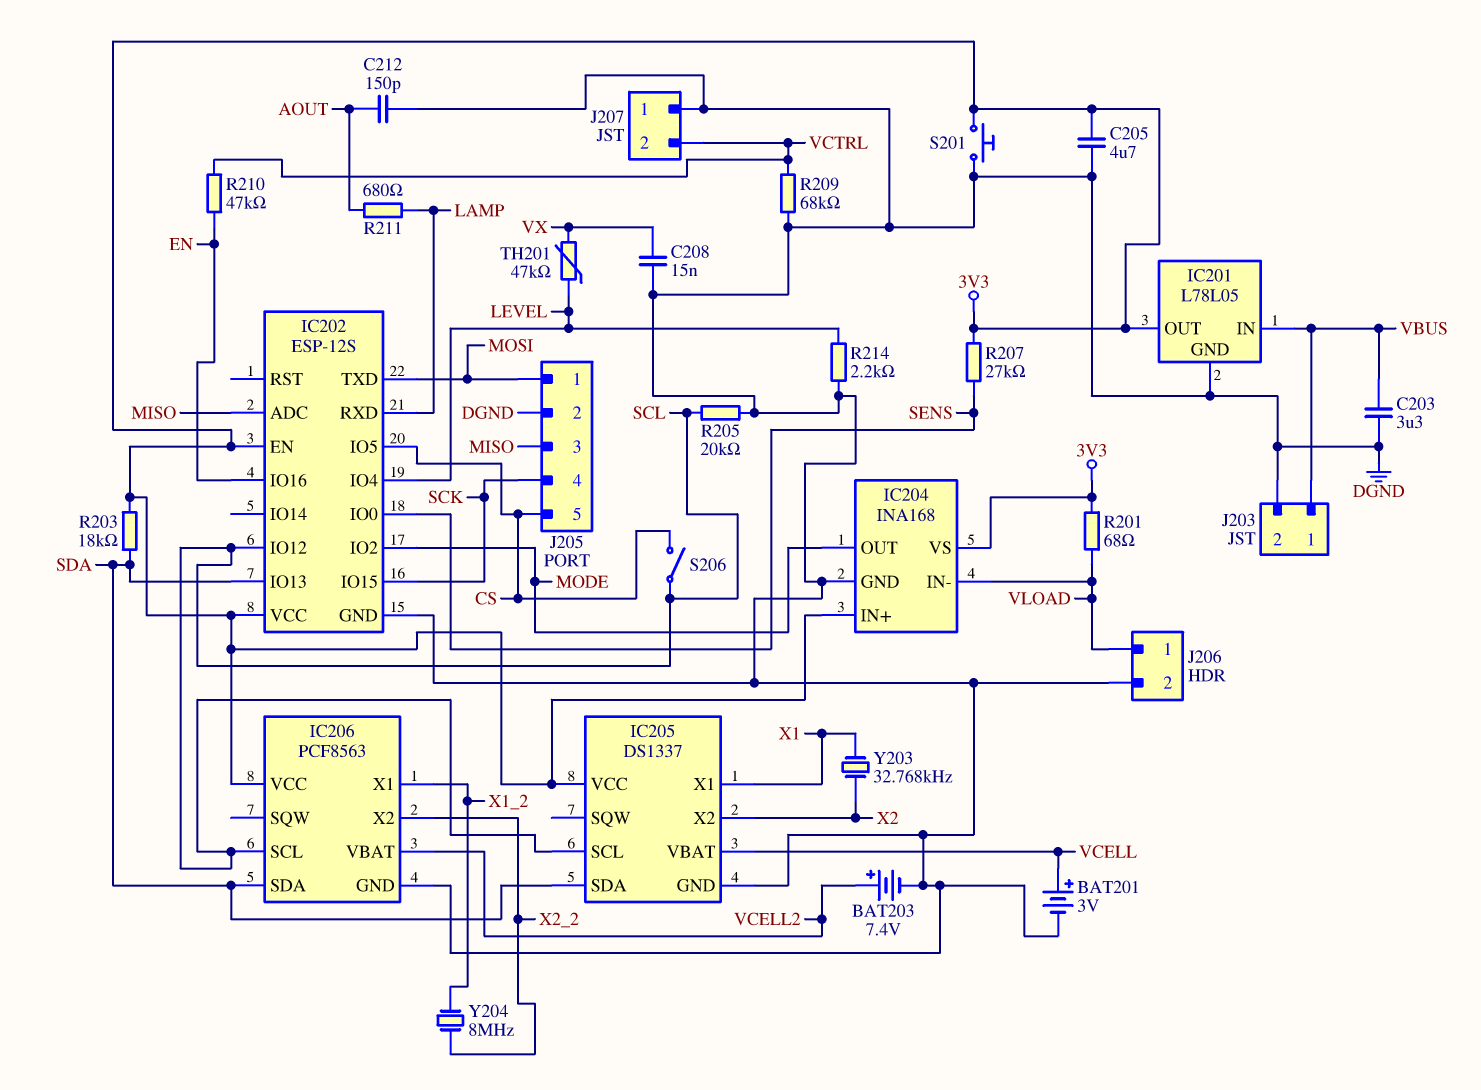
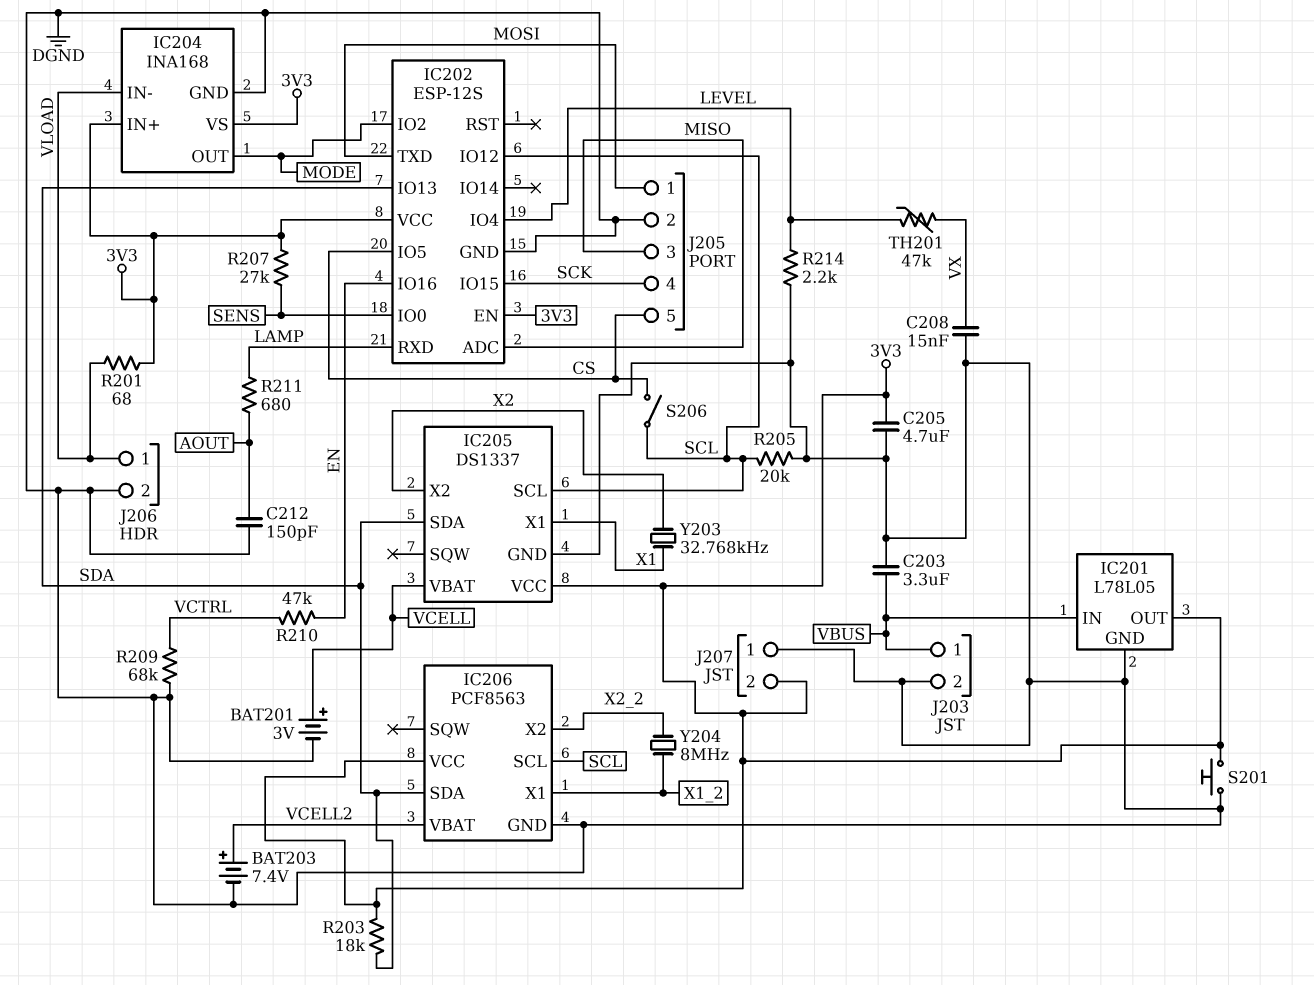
J207 pin 2: VCTRL -> 3V3

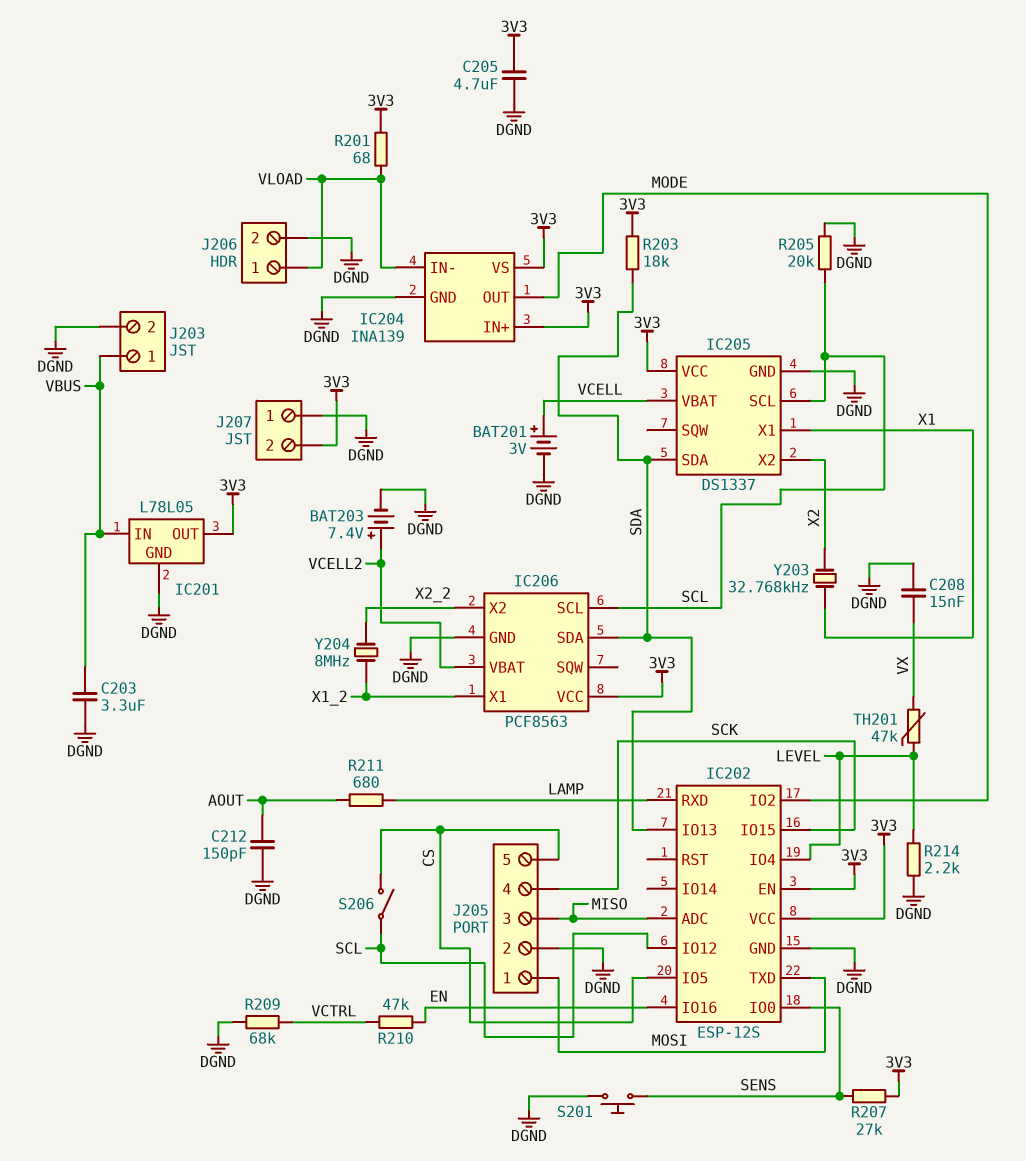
IC204: INA168 -> INA139
S201: button (3V3, DGND) -> button (DGND, SENS)

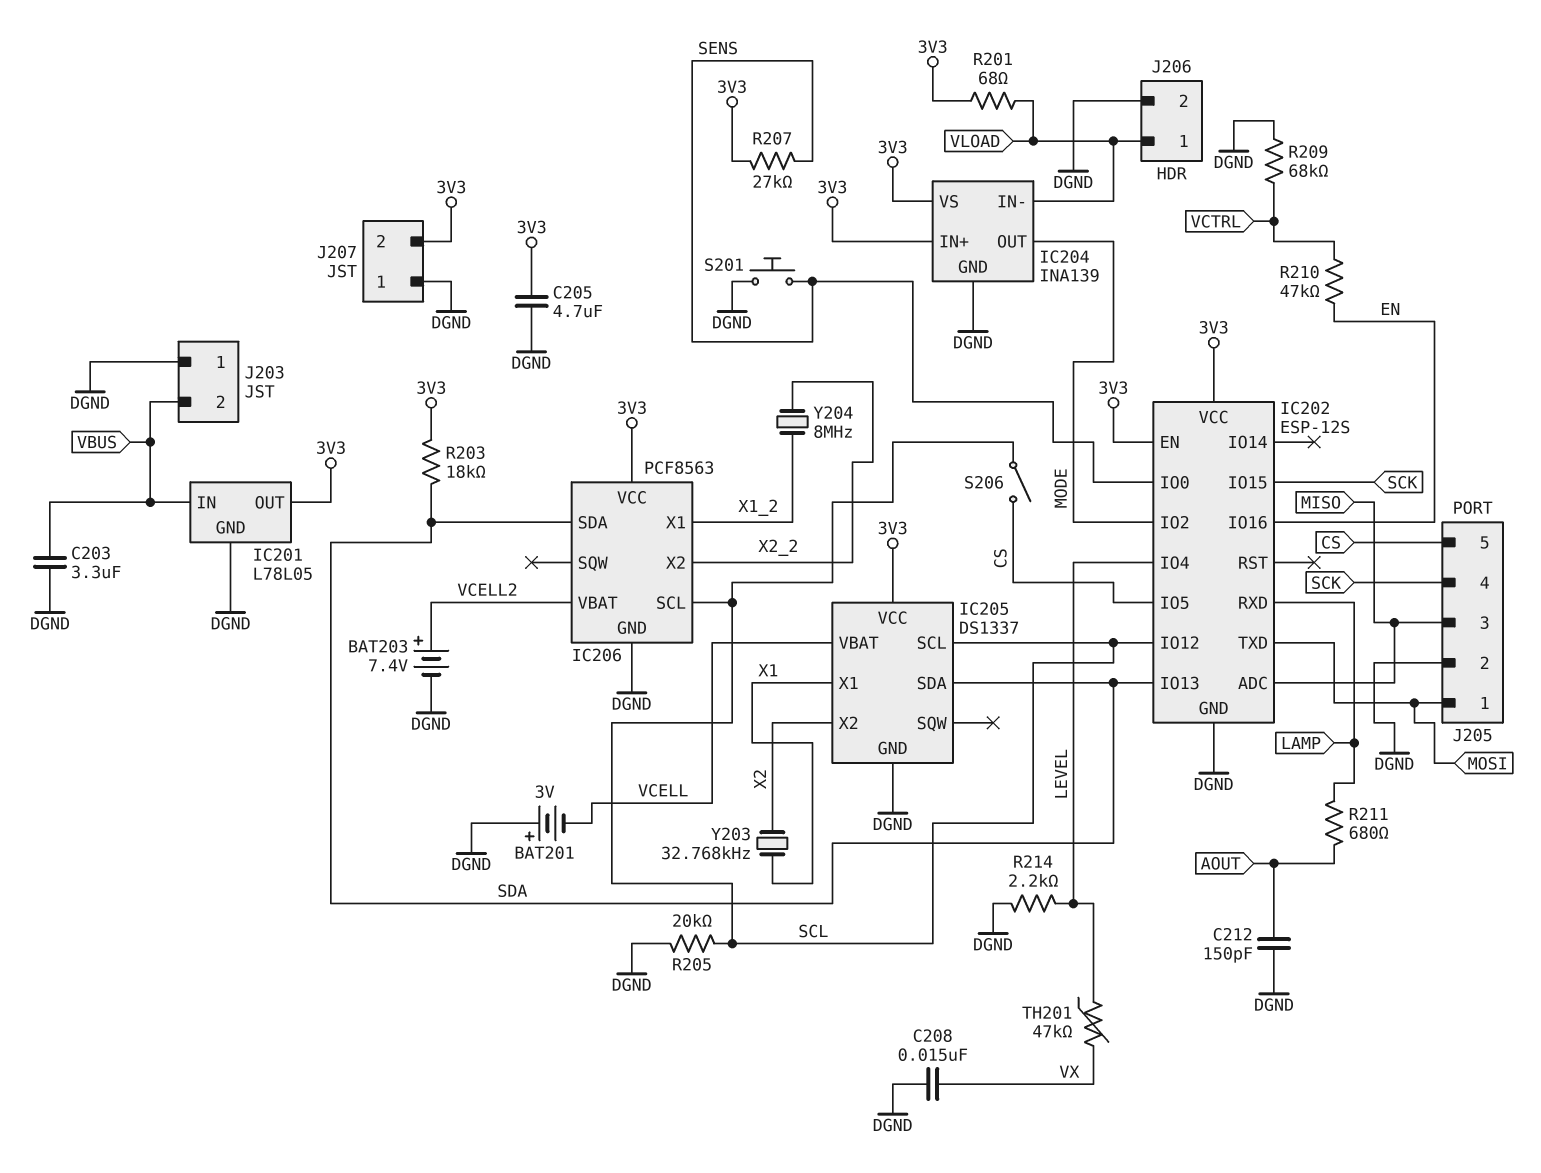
BAT201: 3V (plus VCELL, minus DGND) -> 3V (plus DGND, minus VCELL)
J203 pin 1: VBUS -> DGND
J203 pin 2: DGND -> VBUS

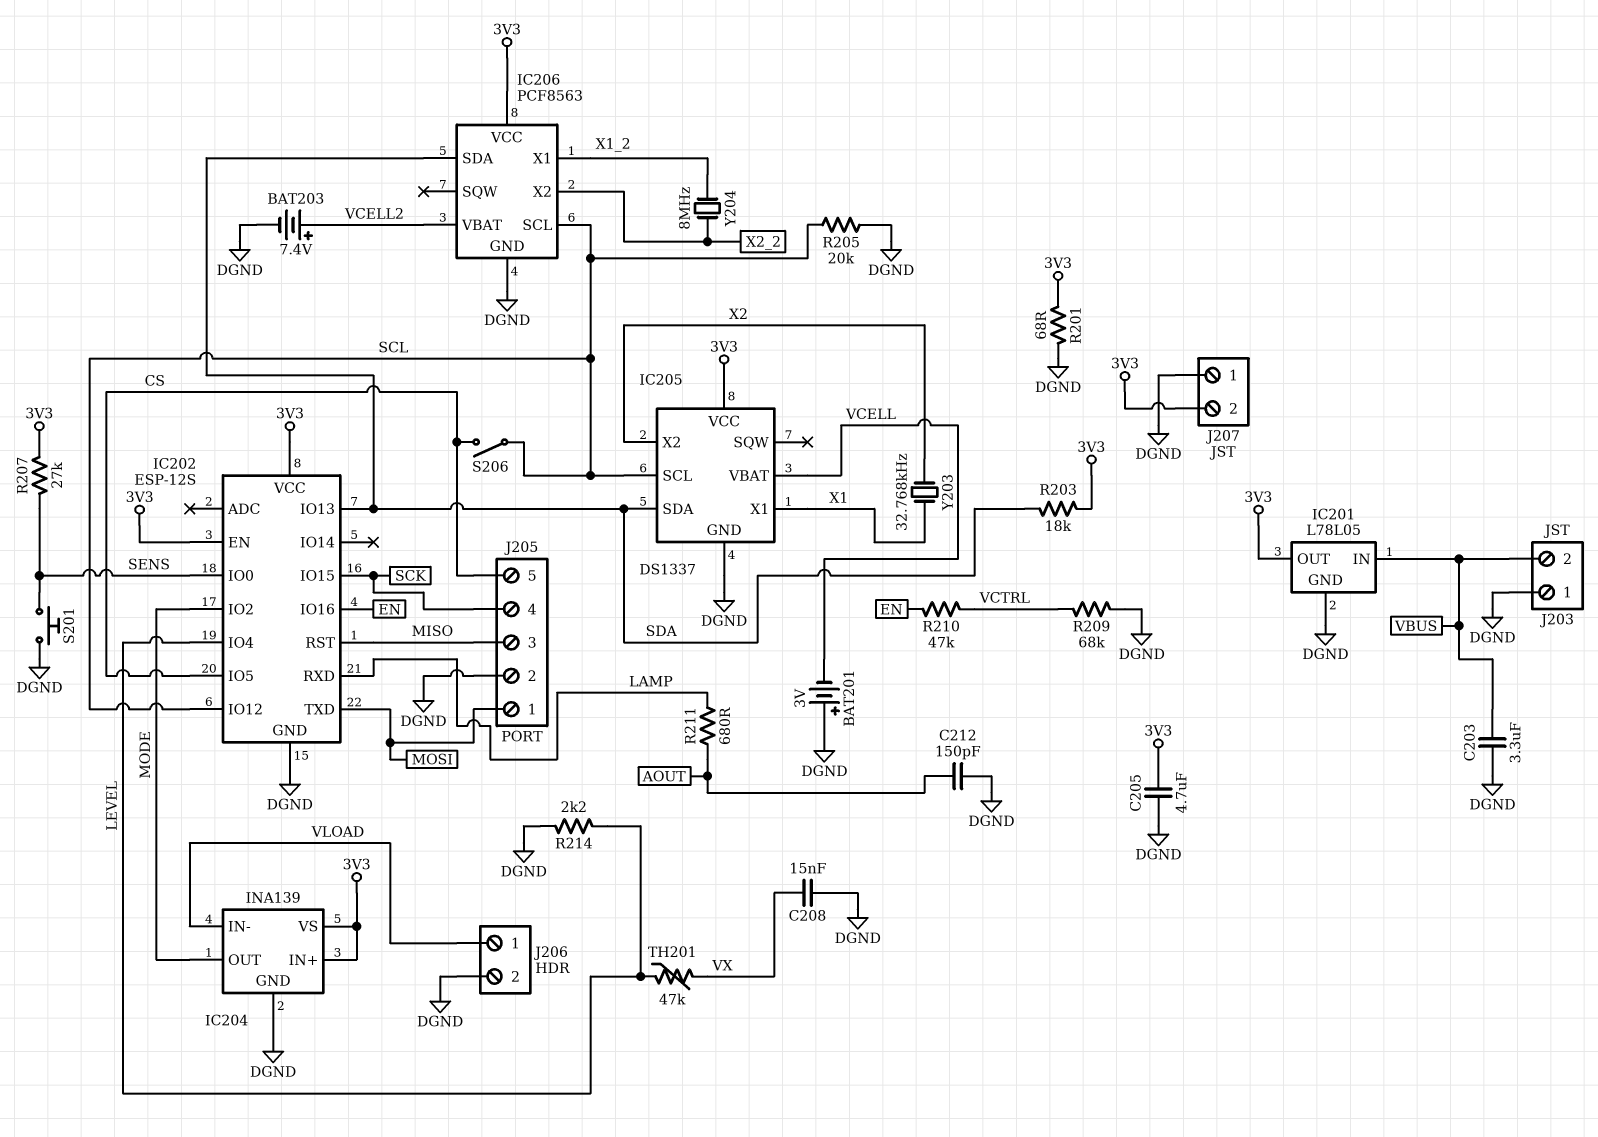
IC202 pin ADC: MISO -> none
IC202 pin RST: none -> MISO
R201: 68 (3V3, VLOAD) -> 68 (3V3, DGND)

